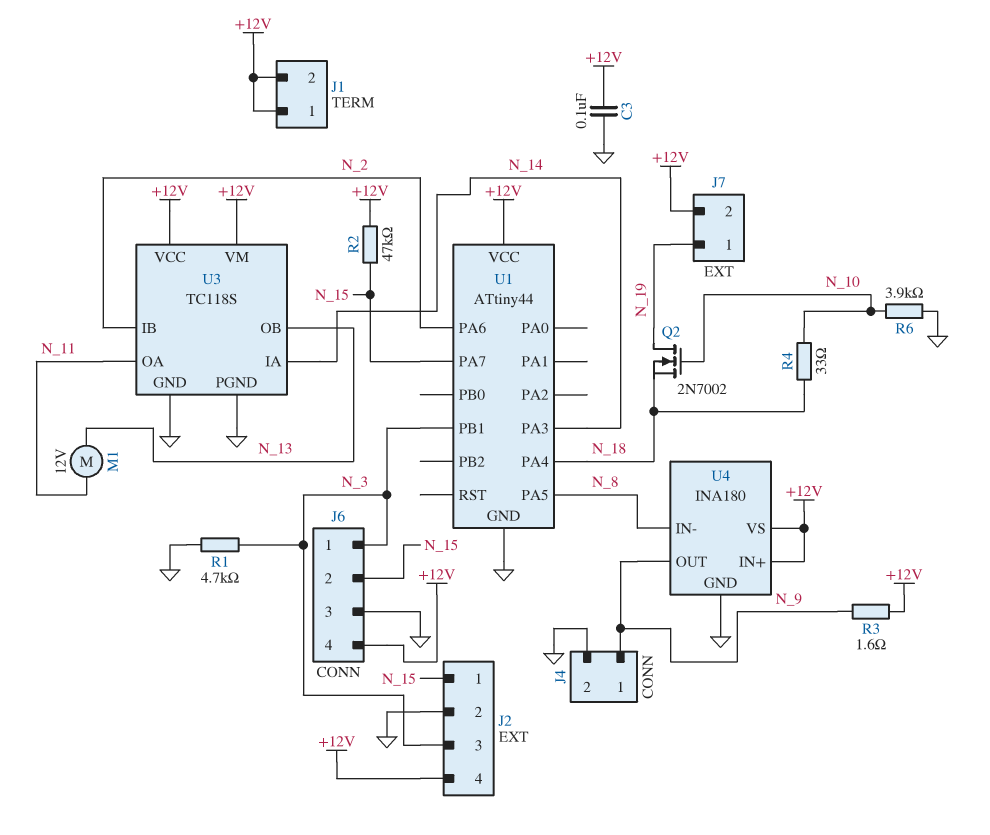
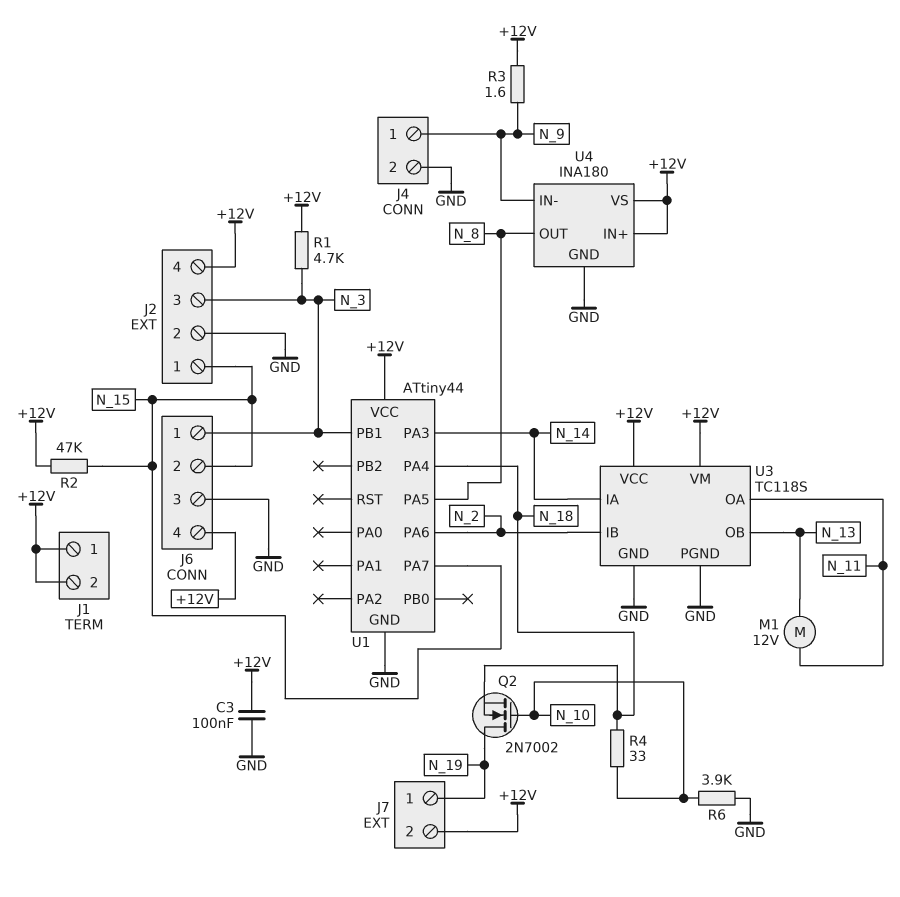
R1: 4.7k (GND, N_3) -> 4.7k (+12V, N_3)
U4 pin IN-: N_8 -> N_9
U4 pin OUT: N_9 -> N_8

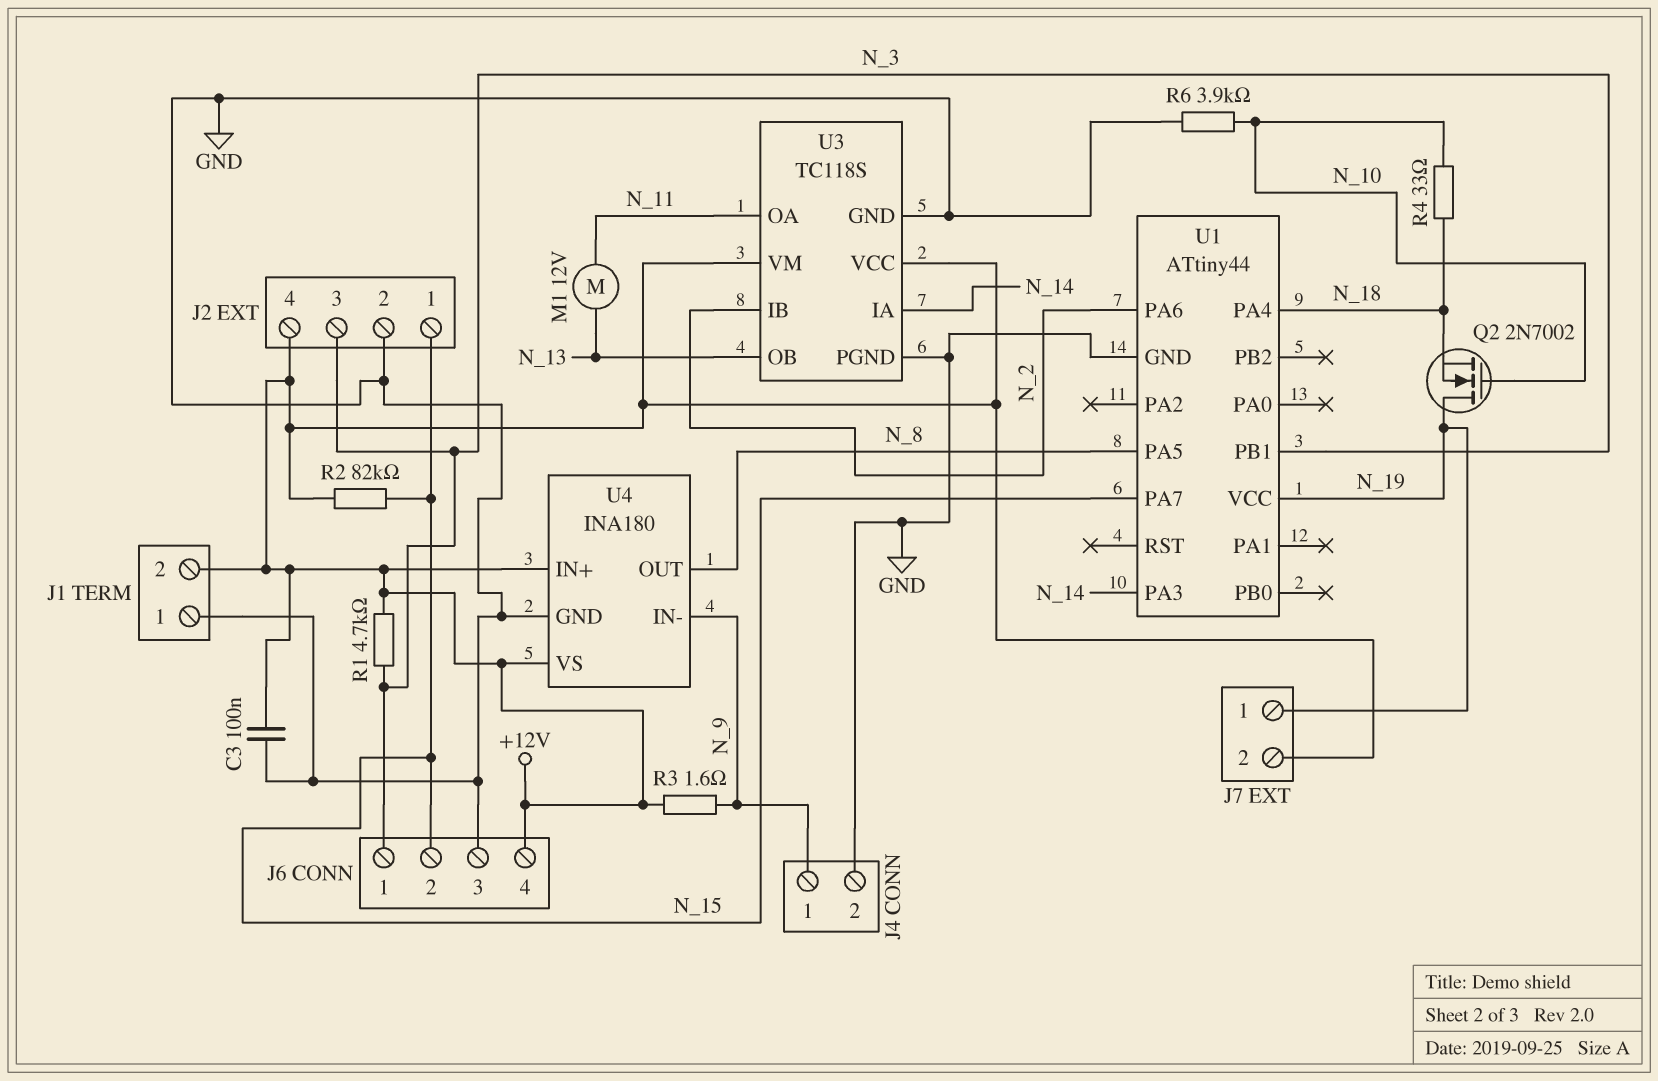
J1 pin 1: +12V -> GND
R2: 47k (+12V, N_15) -> 82k (+12V, N_15)
U1 pin VCC: +12V -> N_19

